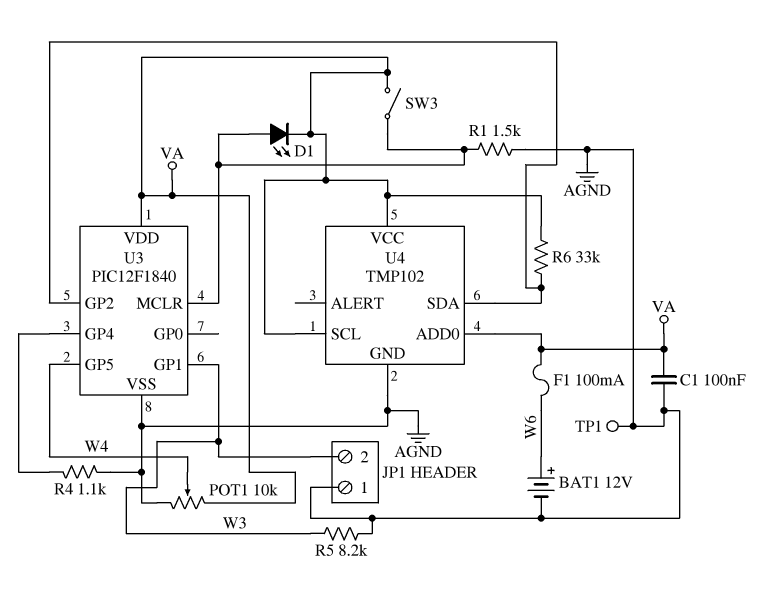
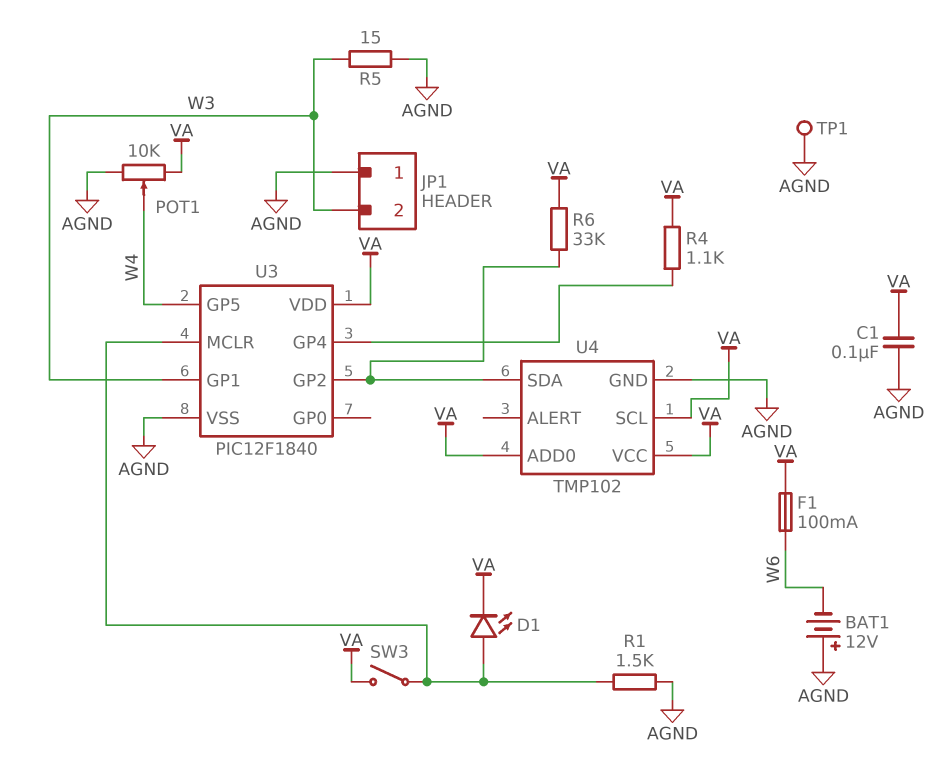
BAT1: 12V (plus W6, minus AGND) -> 12V (plus AGND, minus W6)
R4: 1.1k (AGND, U3/GP4) -> 1.1k (U3/GP4, VA)
R5: 8.2k (AGND, W3) -> 15 (AGND, W3)

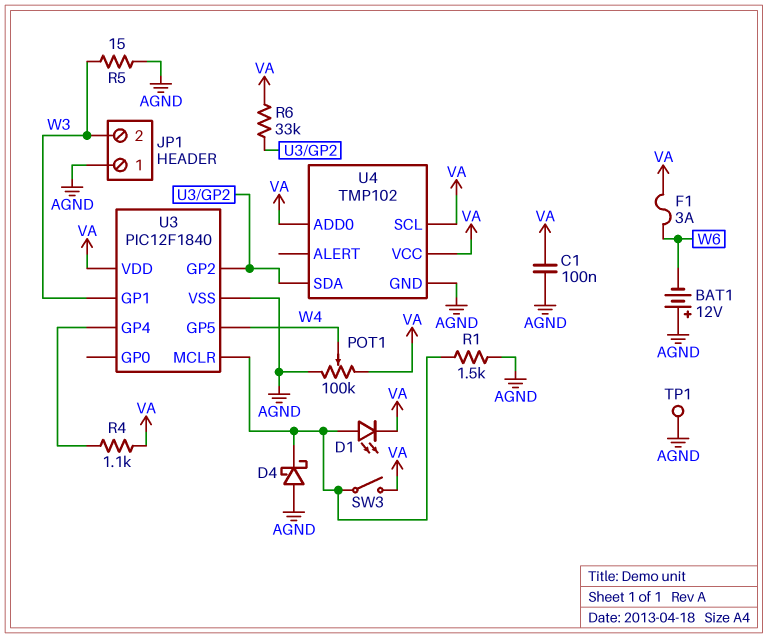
D4: none -> schottky (A AGND, K U3/MCLR)
F1: 100mA (VA, W6) -> 3A (VA, W6)
POT1: 10k (AGND, VA, wiper W4) -> 100k (AGND, VA, wiper W4)

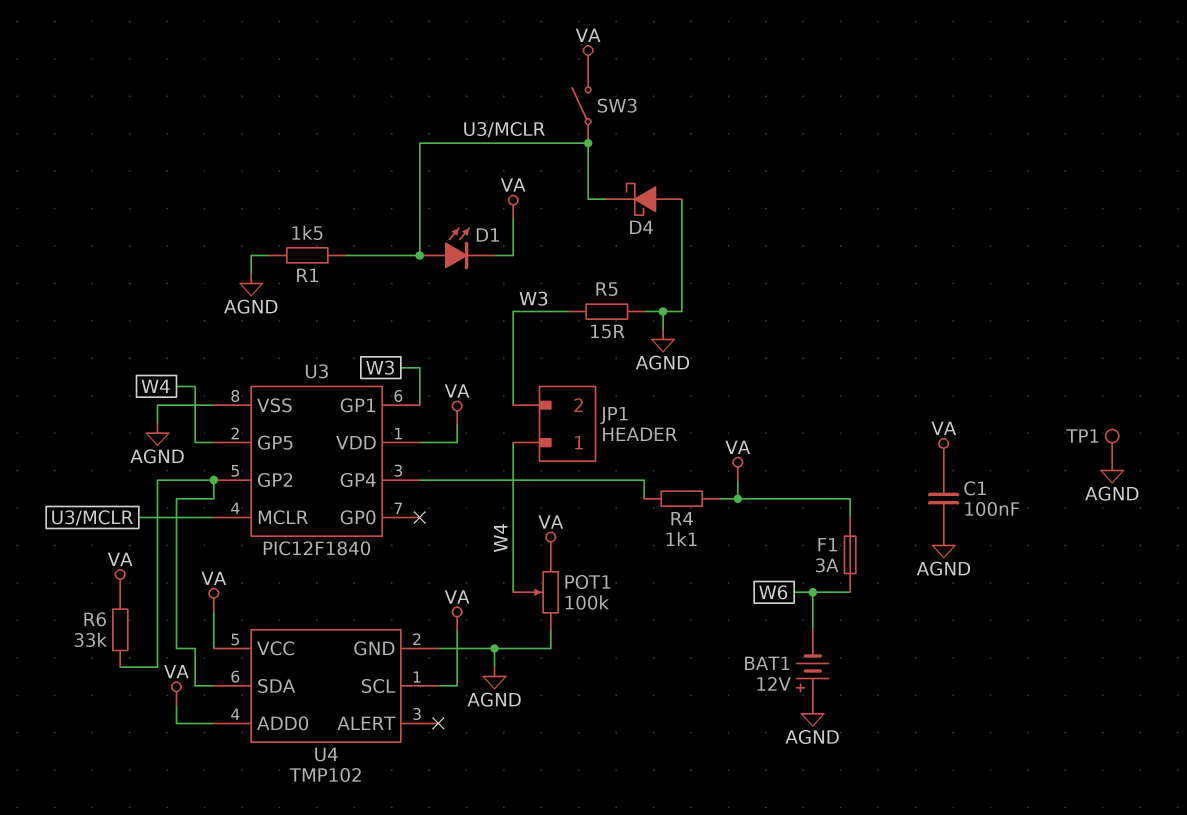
JP1 pin 1: AGND -> W4

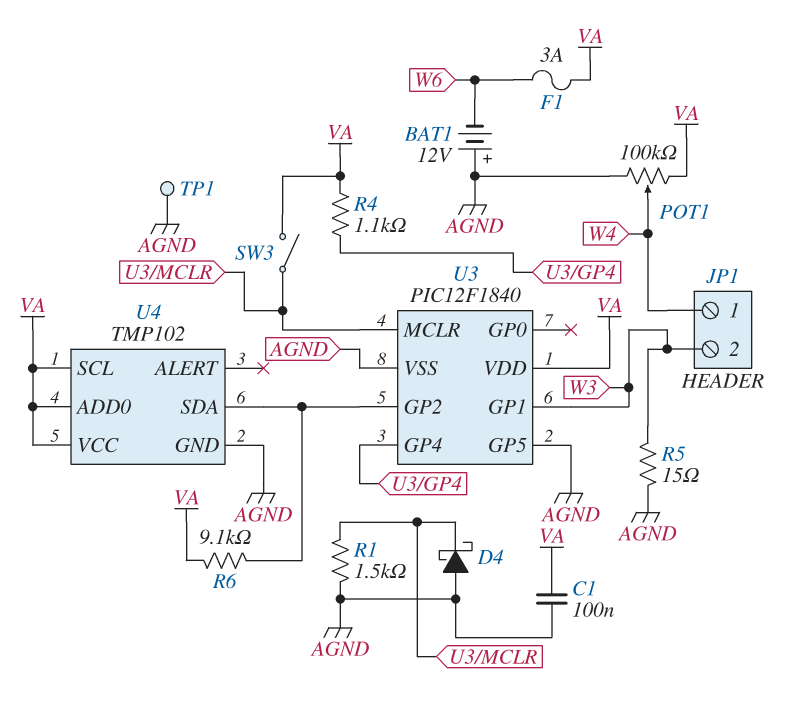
D1: LED (A U3/MCLR, K VA) -> none
R6: 33k (U3/GP2, VA) -> 9.1k (U3/GP2, VA)
U3 pin GP5: W4 -> AGND

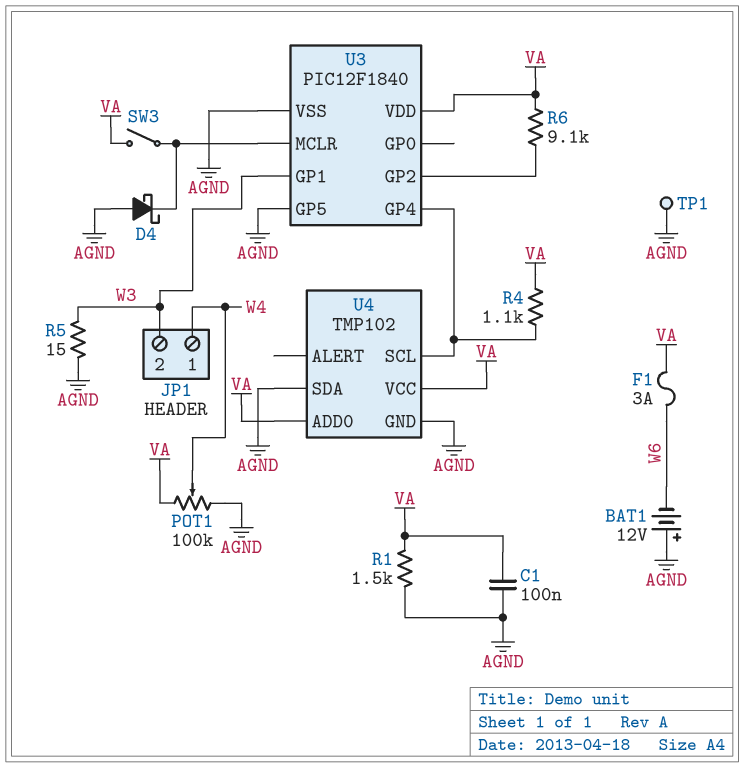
R1: 1.5k (AGND, U3/MCLR) -> 1.5k (AGND, VA)
U4 pin SCL: VA -> U3/GP4
U4 pin SDA: U3/GP2 -> AGND

